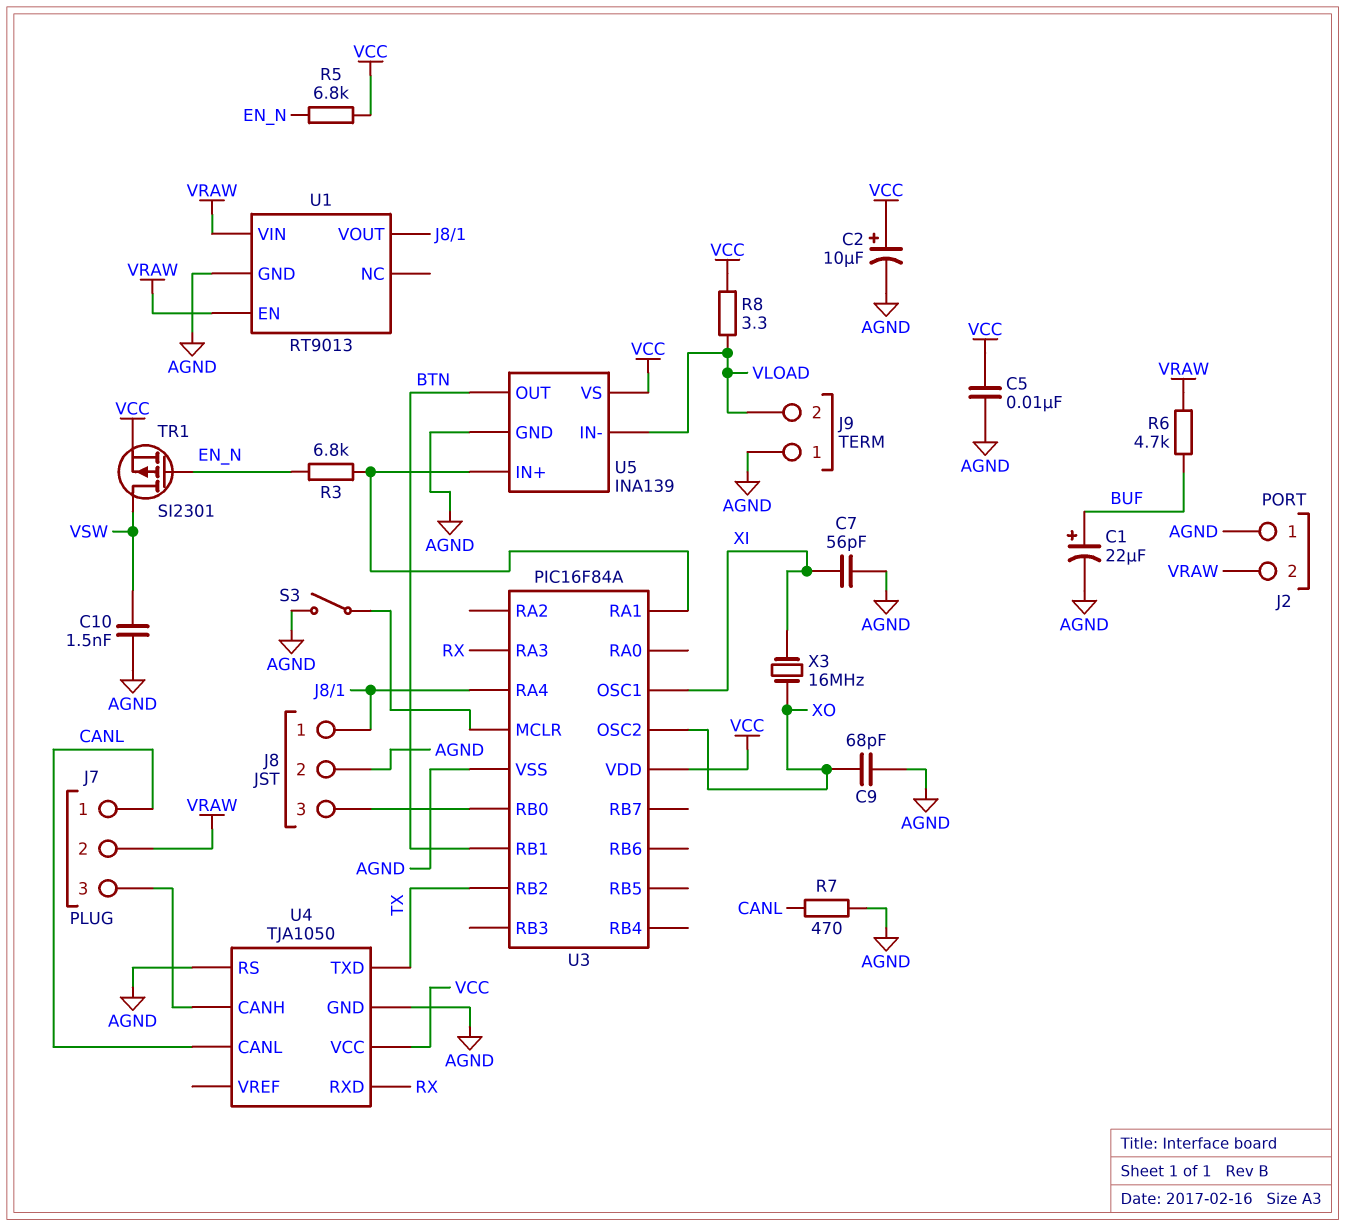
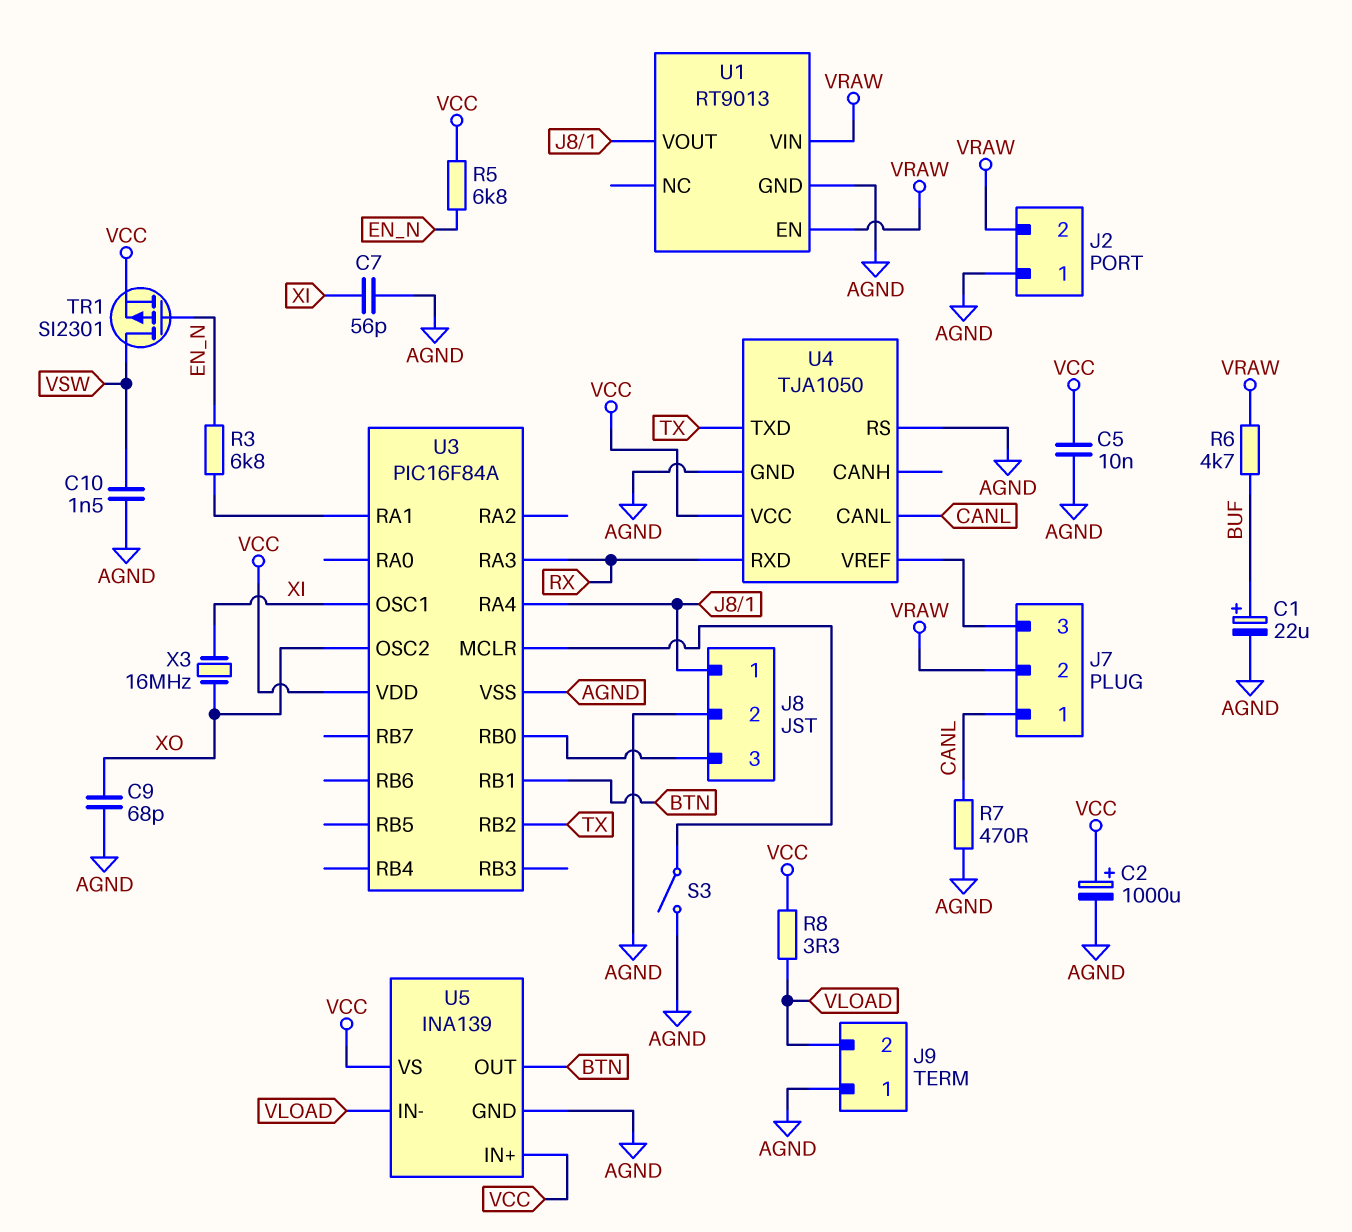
C2: 10uF (plus VCC, minus AGND) -> 1000uF (plus VCC, minus AGND)
U4 pin CANH: J7/3 -> none
U4 pin VREF: none -> J7/3
U5 pin IN+: U3/RA1 -> VCC

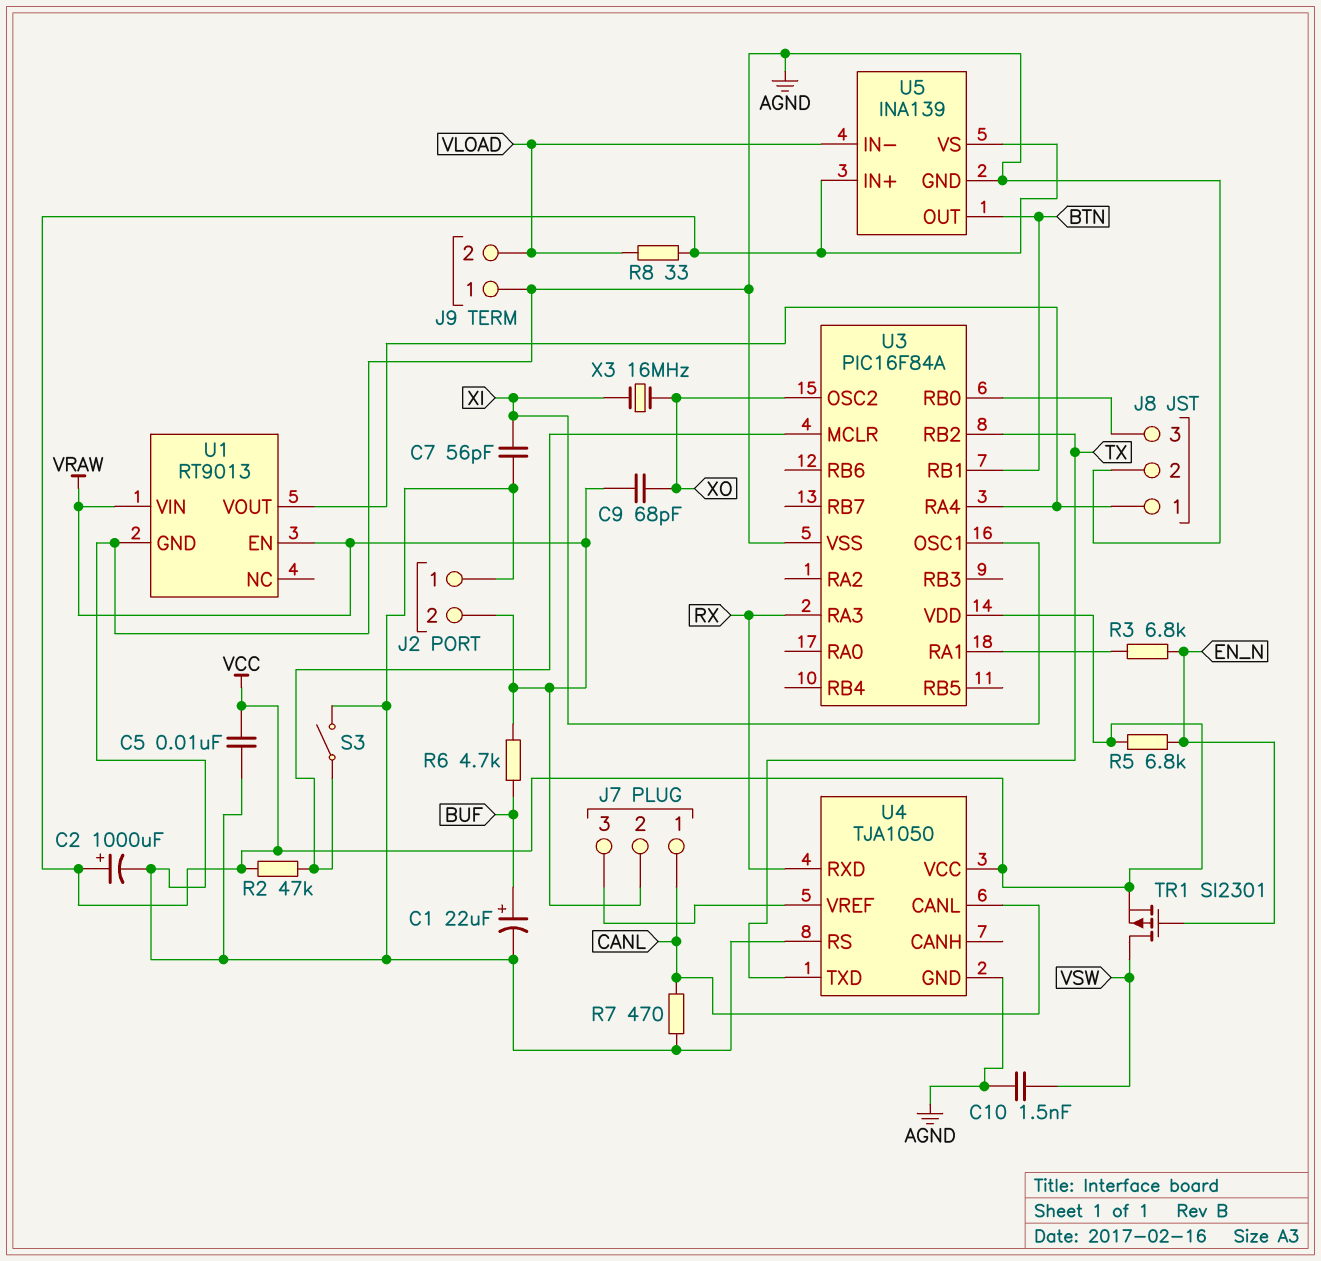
C9: 68pF (AGND, XO) -> 68pF (VRAW, XO)
R2: none -> 47k (U3/MCLR, VCC)
R8: 3.3 (VCC, VLOAD) -> 33 (VCC, VLOAD)

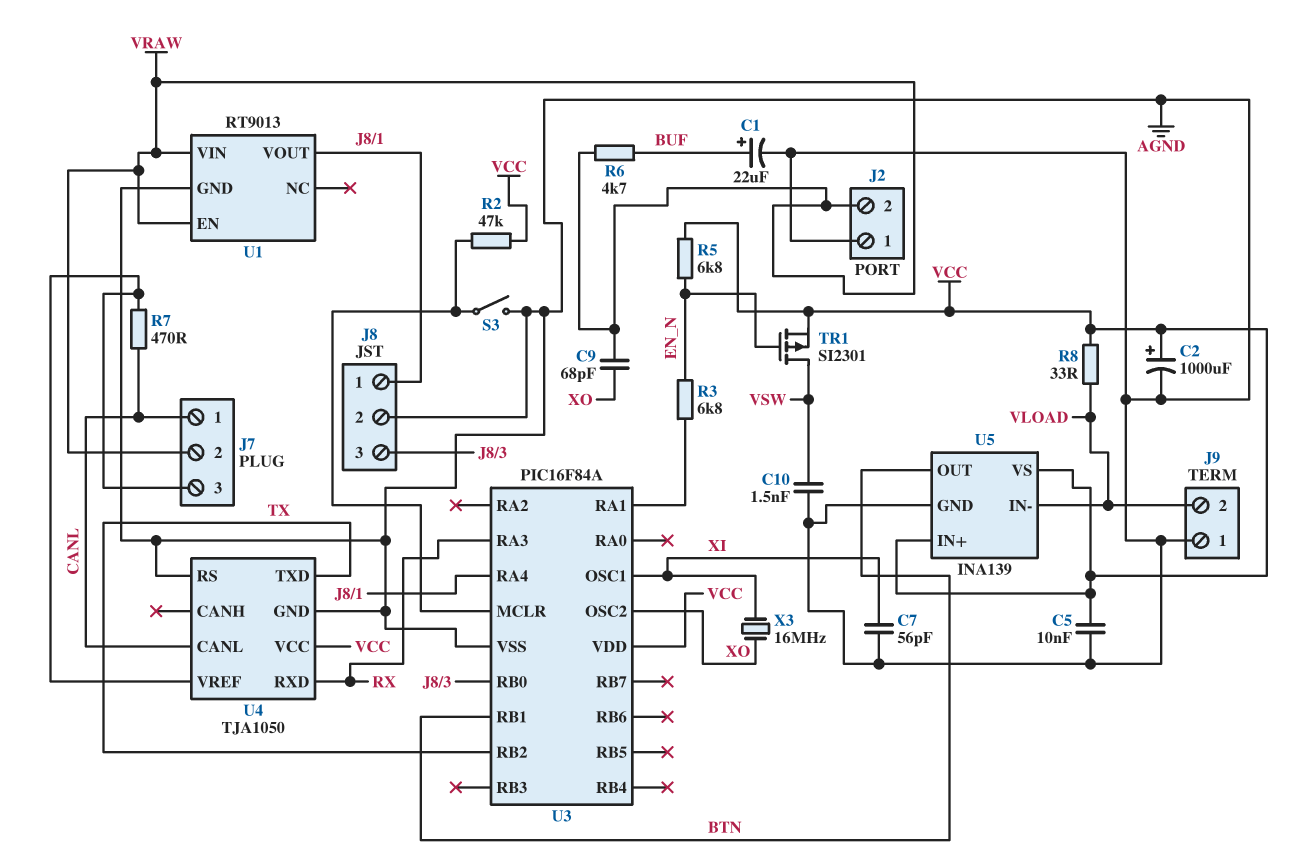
R7: 470 (AGND, CANL) -> 470 (CANL, J7/3)

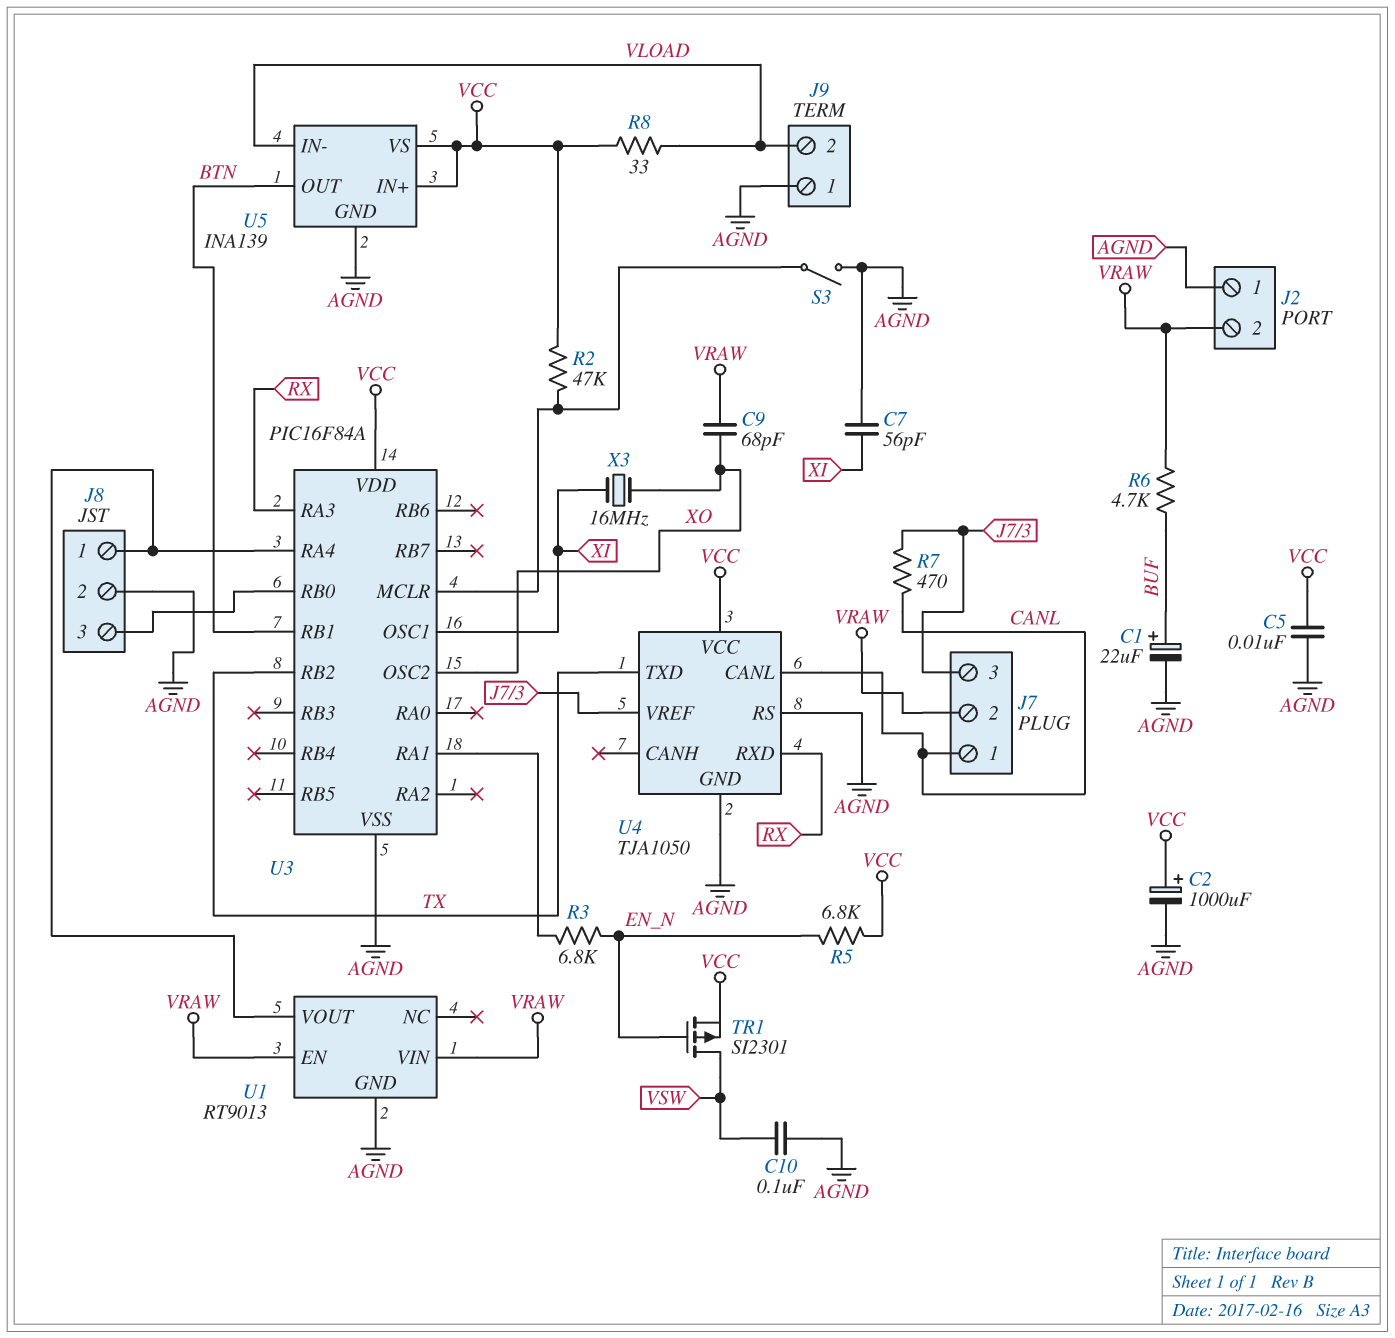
C10: 1.5nF (AGND, VSW) -> 100nF (AGND, VSW)

